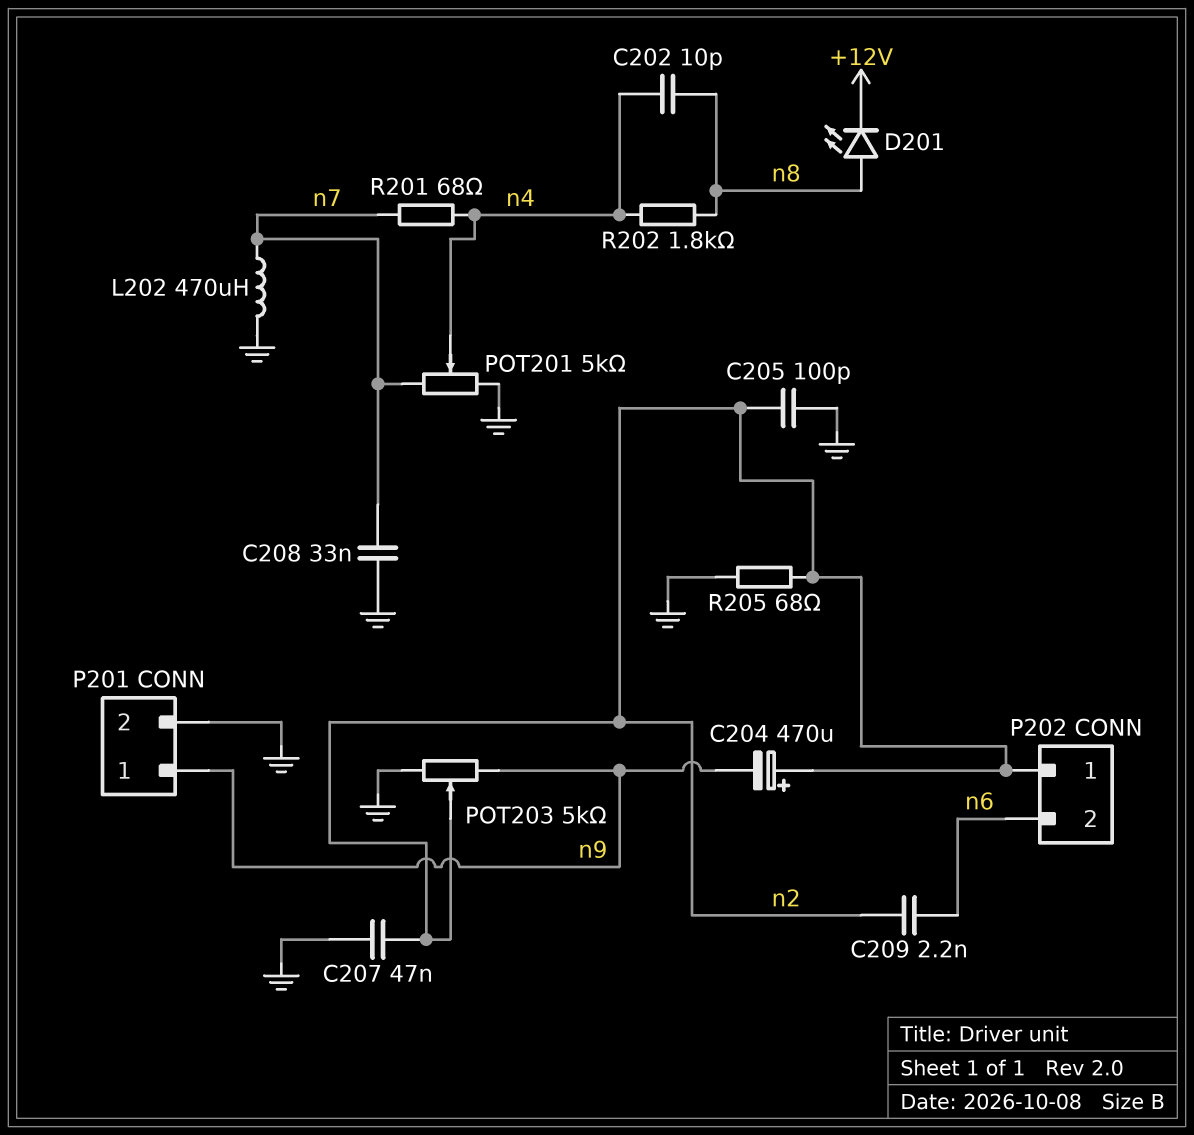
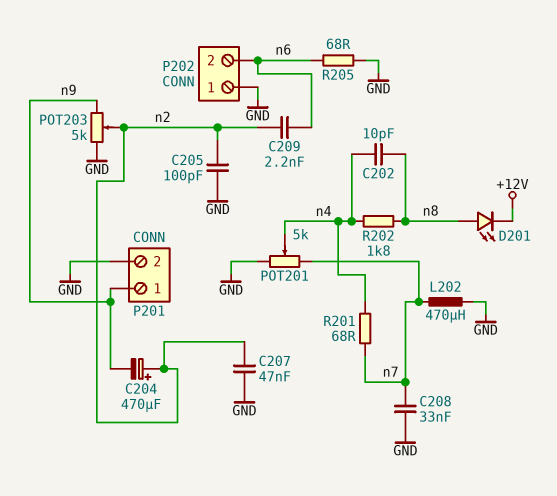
P202 pin 1: n2 -> GND
R205: 68 (GND, n2) -> 68 (GND, n6)

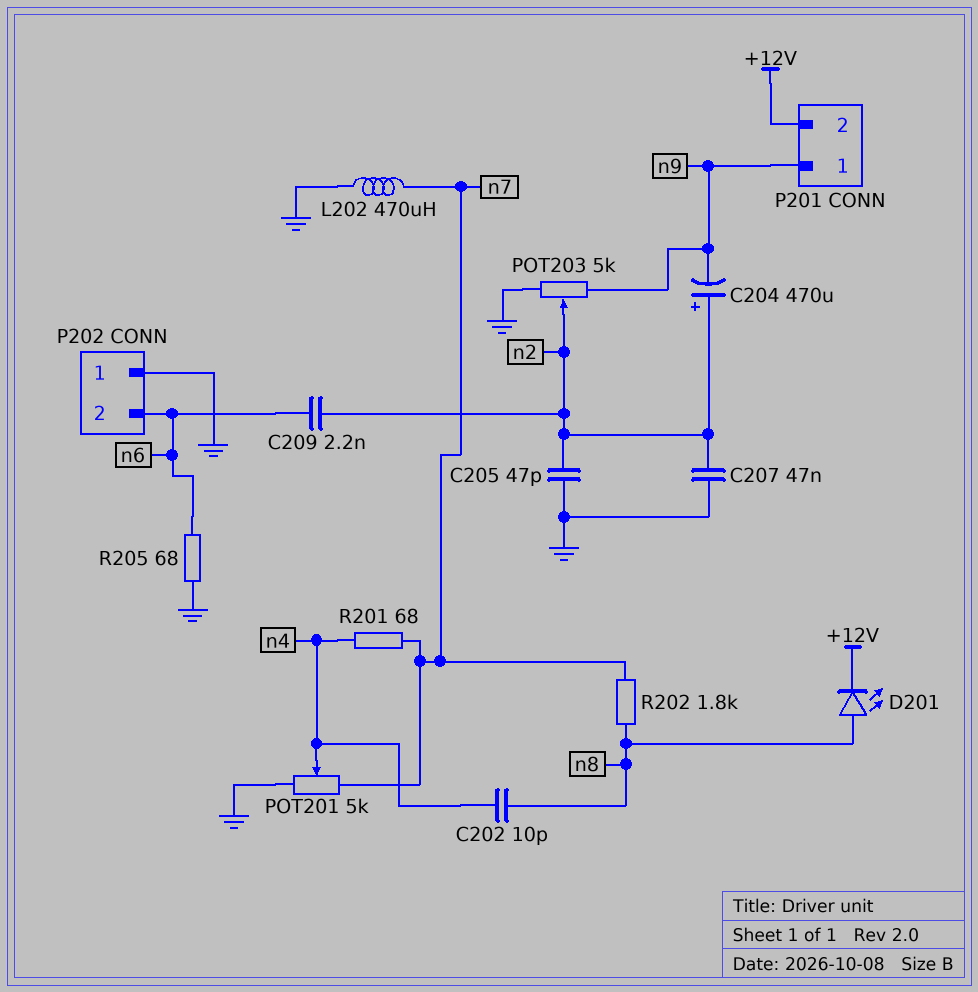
C205: 100pF (GND, n2) -> 47pF (GND, n2)
C208: 33nF (GND, n7) -> none
P201 pin 2: GND -> +12V
R202: 1.8k (n4, n8) -> 1.8k (n7, n8)

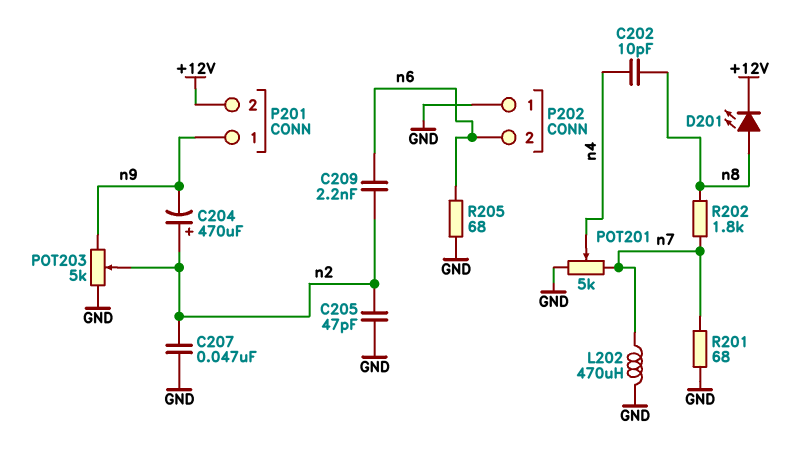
R201: 68 (n4, n7) -> 68 (GND, n7)

